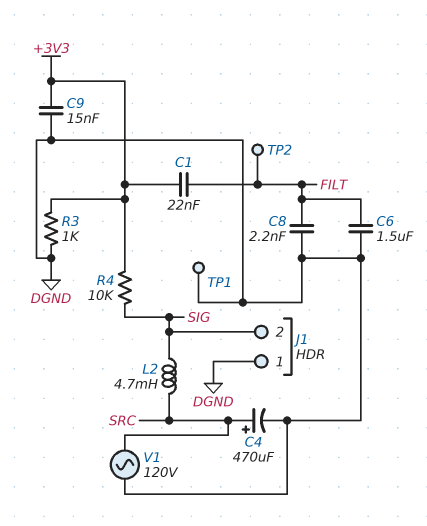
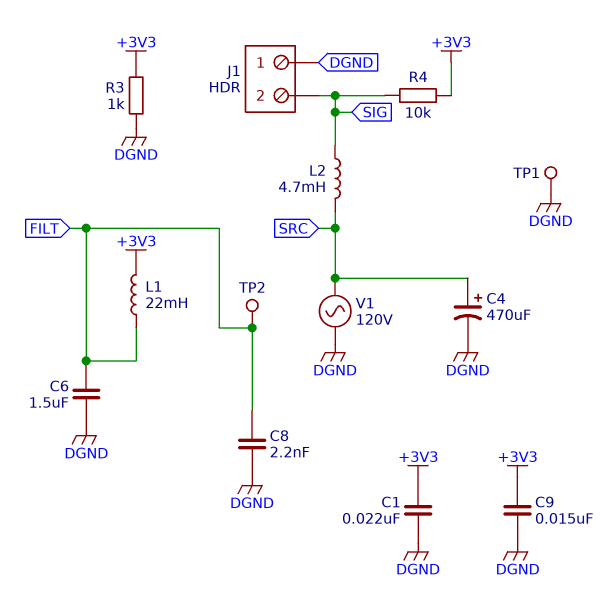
C1: 22nF (+3V3, FILT) -> 22nF (+3V3, DGND)
L1: none -> 22mH (+3V3, FILT)

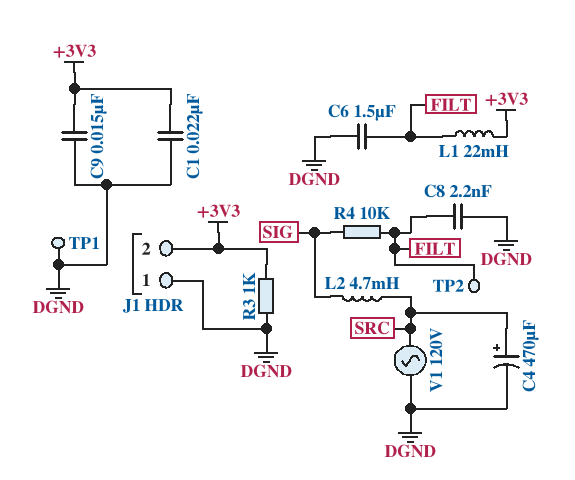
J1 pin 2: SIG -> +3V3
R4: 10k (+3V3, SIG) -> 10k (FILT, SIG)

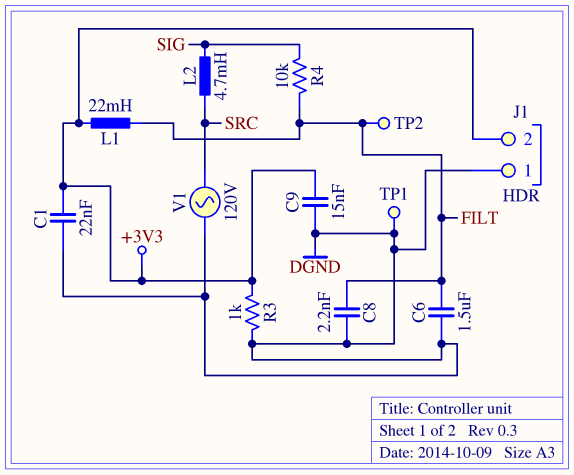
C4: 470uF (plus SRC, minus DGND) -> none

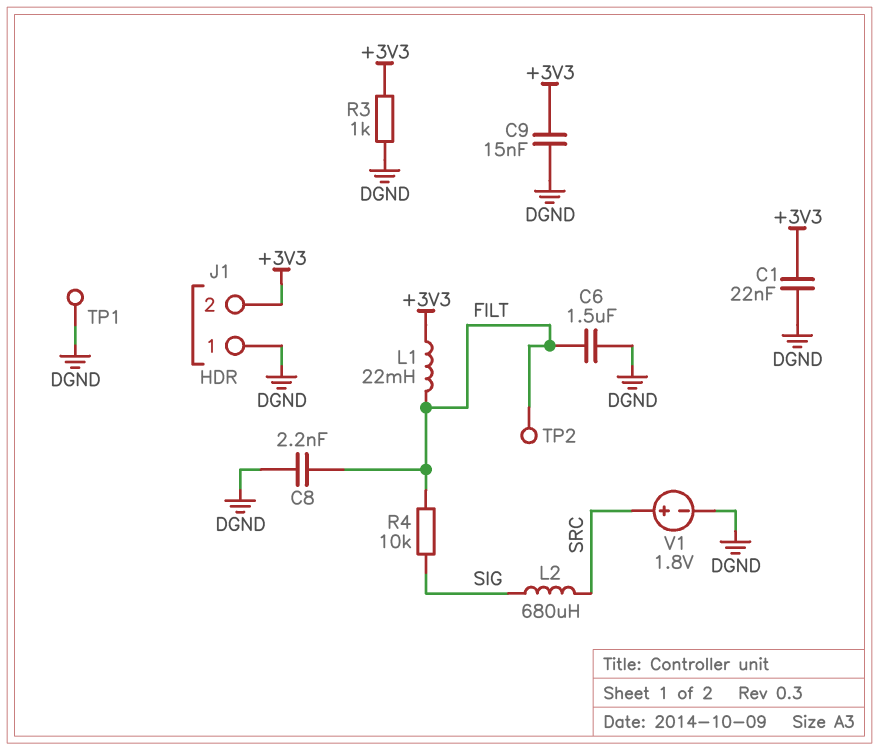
L2: 4.7mH (SIG, SRC) -> 680uH (SIG, SRC)
V1: AC 120V (DGND, SRC) -> 1.8V (plus SRC, minus DGND)

